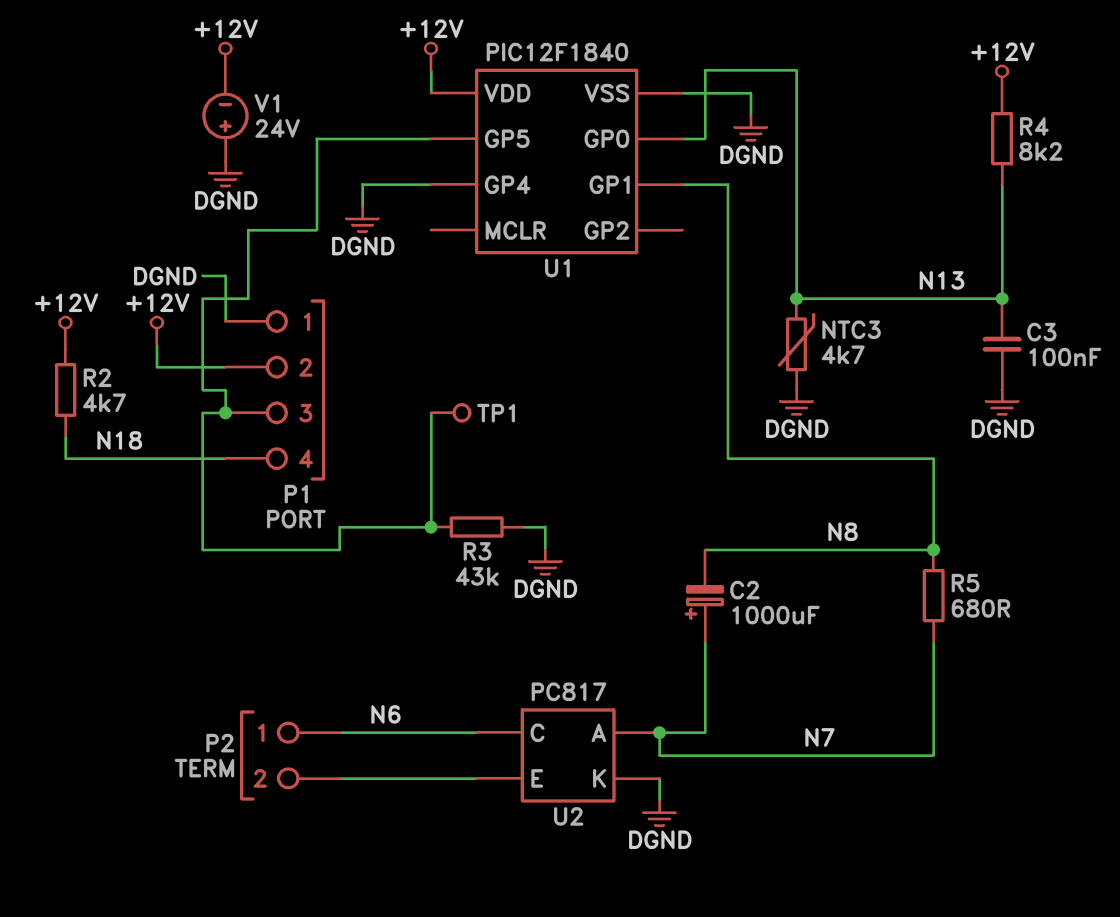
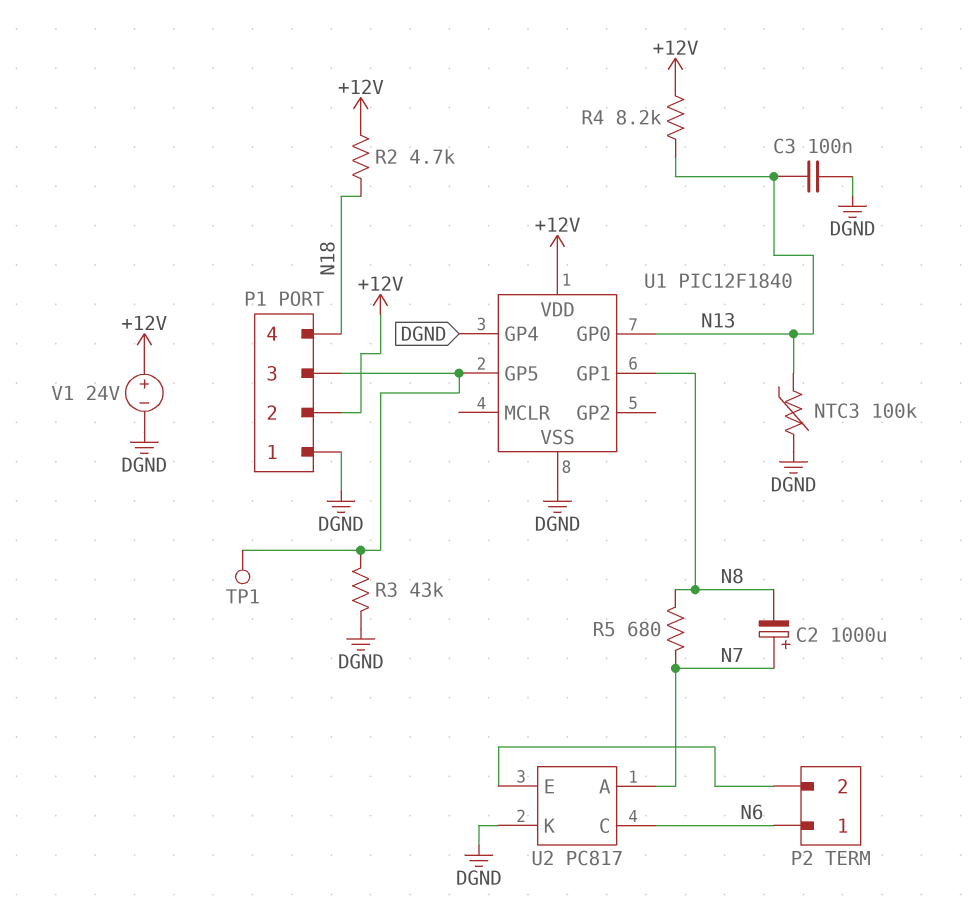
NTC3: 4.7k (DGND, N13) -> 100k (DGND, N13)
V1: 24V (plus DGND, minus +12V) -> 24V (plus +12V, minus DGND)

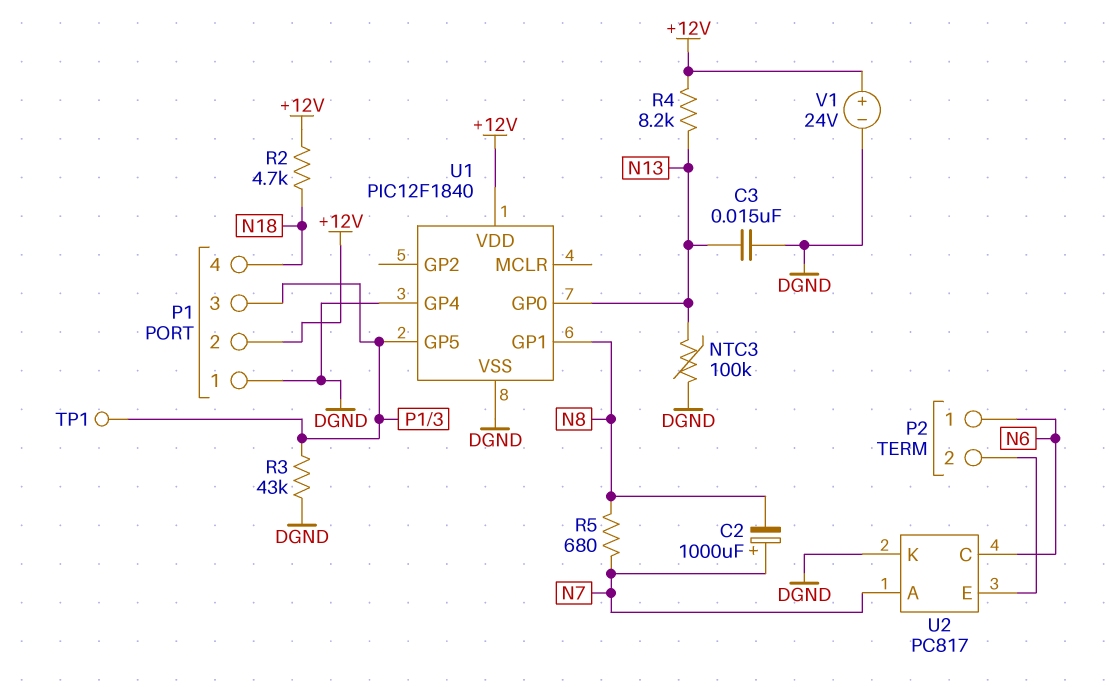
C3: 100nF (DGND, N13) -> 15nF (DGND, N13)

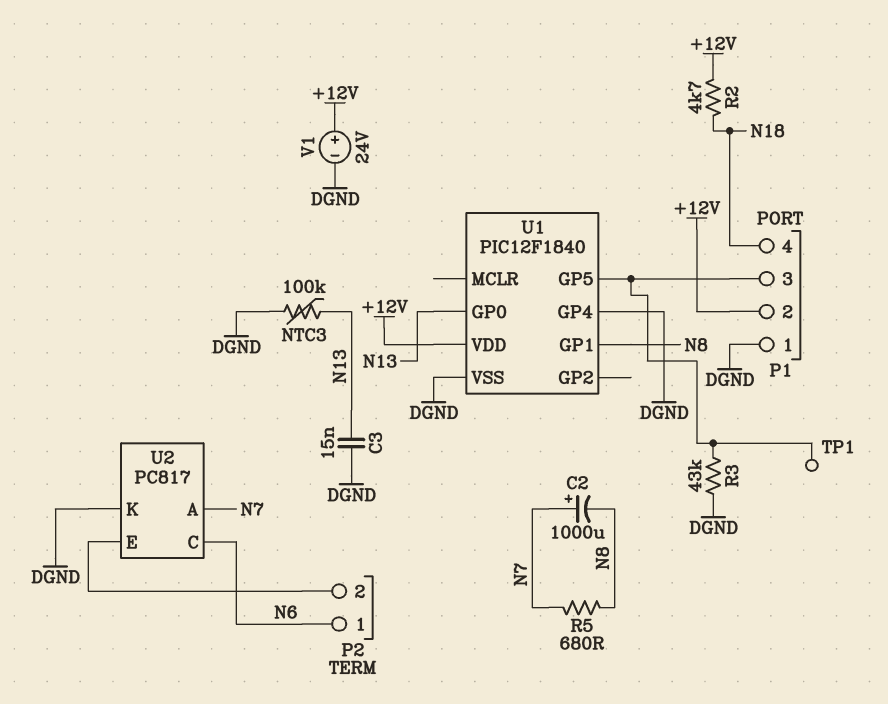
R4: 8.2k (+12V, N13) -> none

